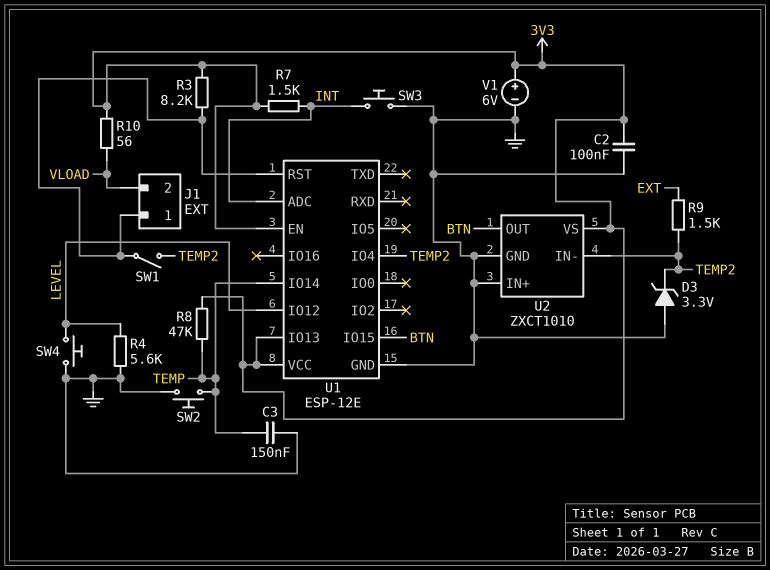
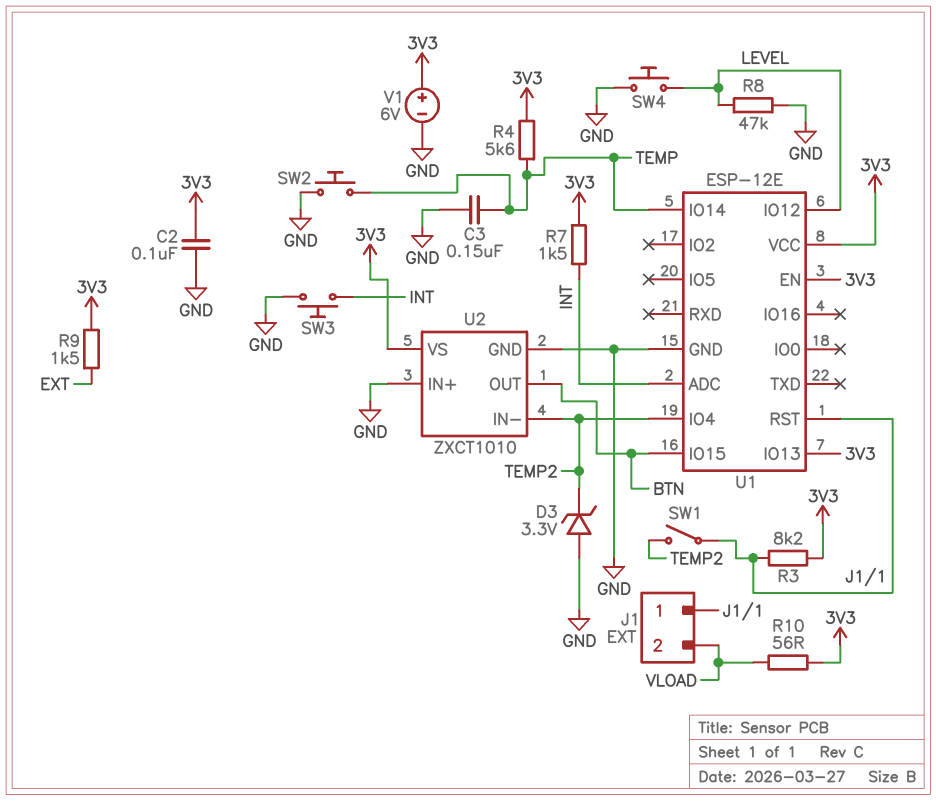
R4: 5.6k (GND, LEVEL) -> 5.6k (3V3, TEMP)
R8: 47k (3V3, TEMP) -> 47k (GND, LEVEL)
R9: 1.5k (EXT, TEMP2) -> 1.5k (3V3, EXT)

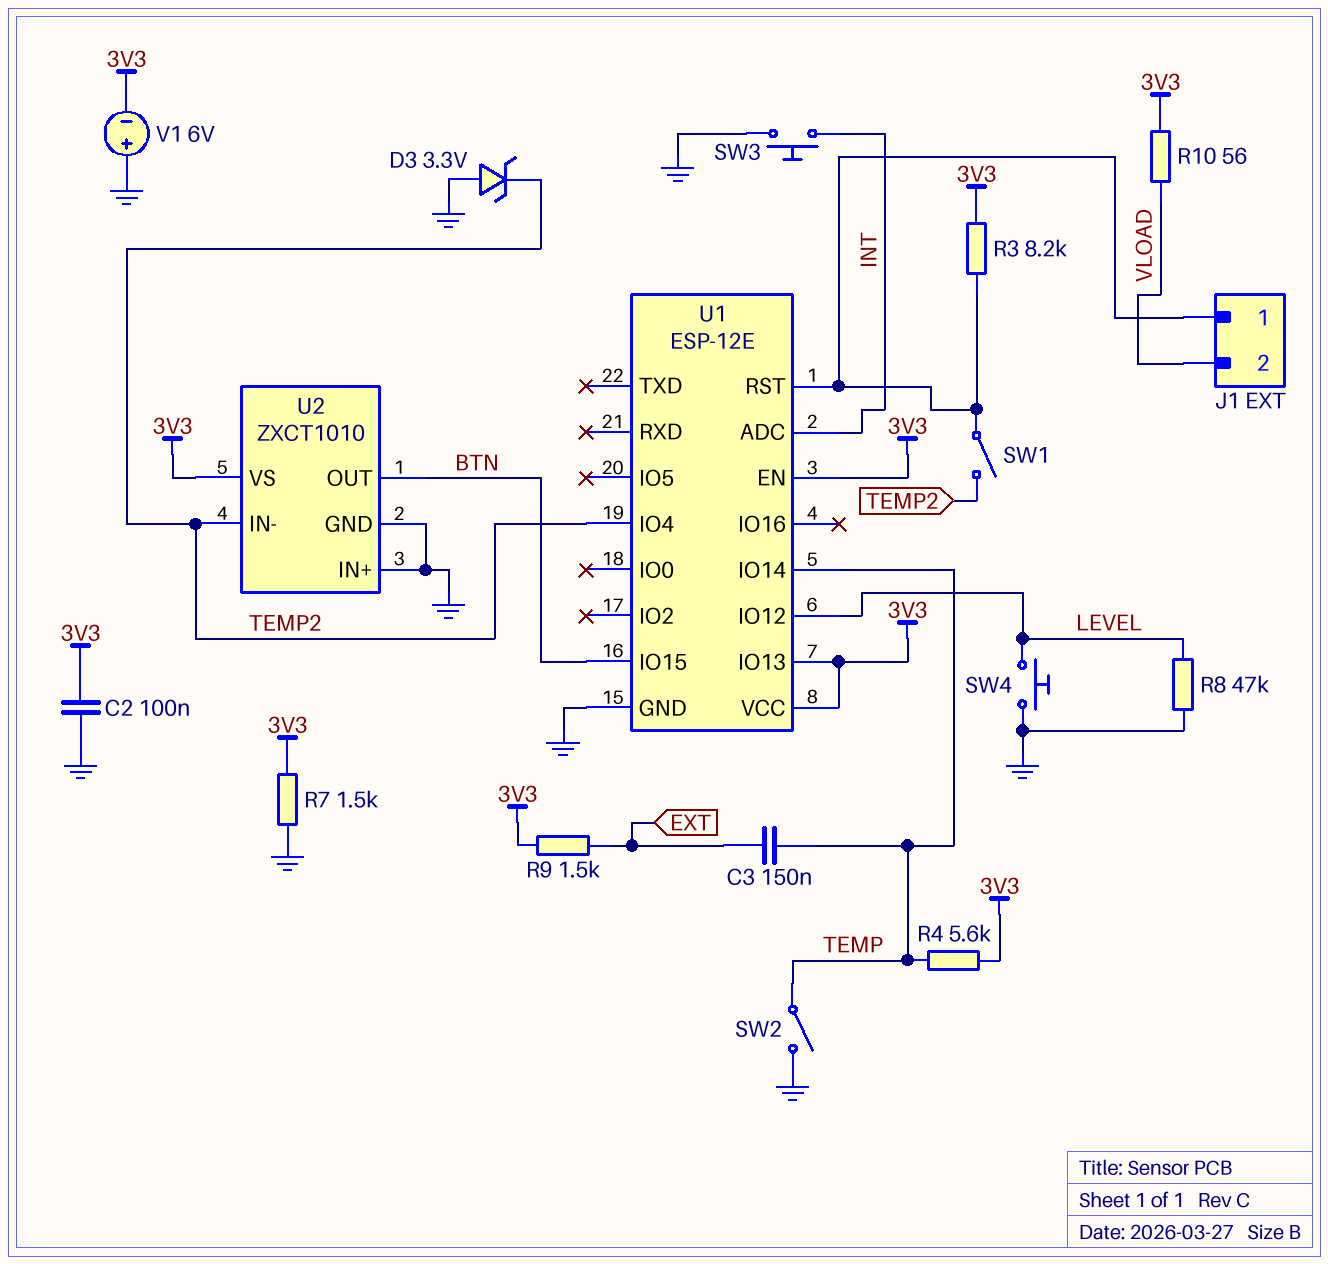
C3: 150nF (GND, TEMP) -> 150nF (EXT, TEMP)
R7: 1.5k (3V3, INT) -> 1.5k (3V3, GND)
SW2: button (GND, TEMP) -> switch (GND, TEMP)
V1: 6V (plus 3V3, minus GND) -> 6V (plus GND, minus 3V3)

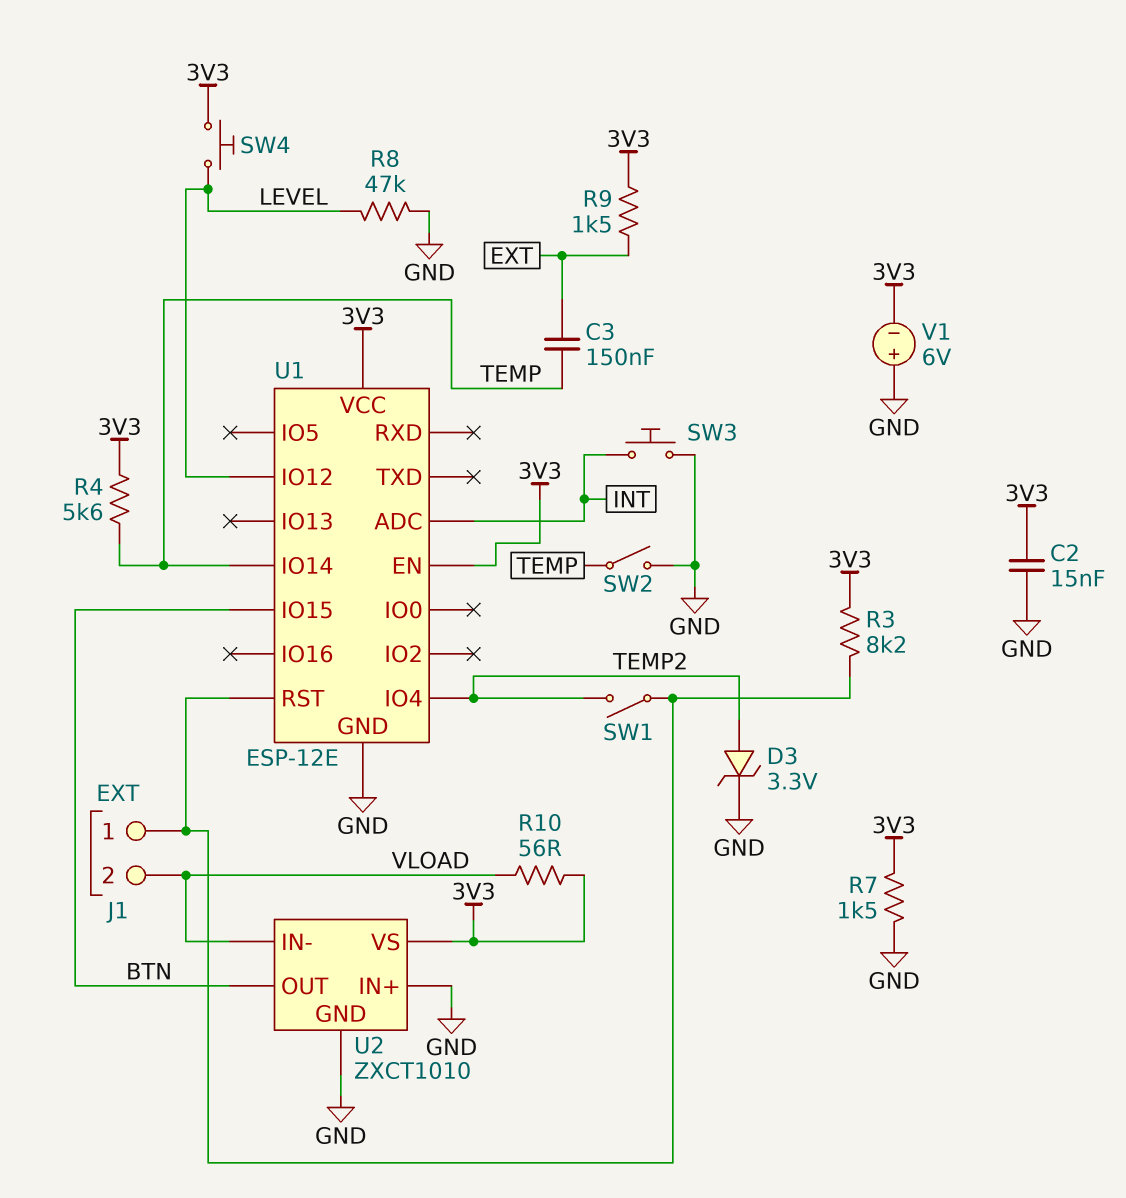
C2: 100nF (3V3, GND) -> 15nF (3V3, GND)
D3: zener 3.3V (A GND, K TEMP2) -> zener 3.3V (A TEMP2, K GND)
SW4: button (GND, LEVEL) -> button (3V3, LEVEL)
U1 pin IO13: 3V3 -> none
U2 pin IN-: TEMP2 -> VLOAD

